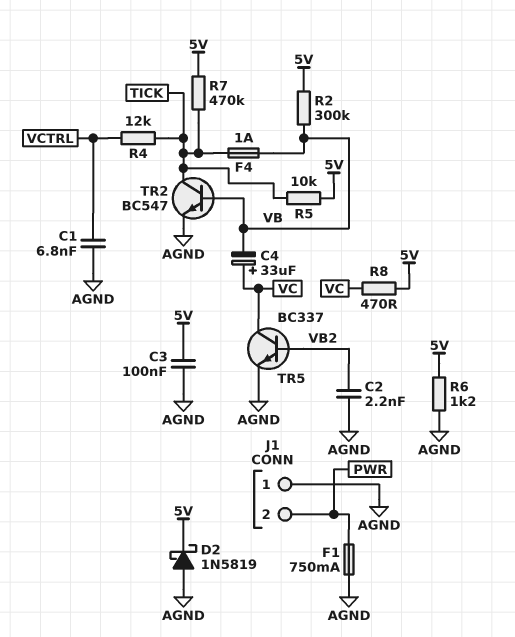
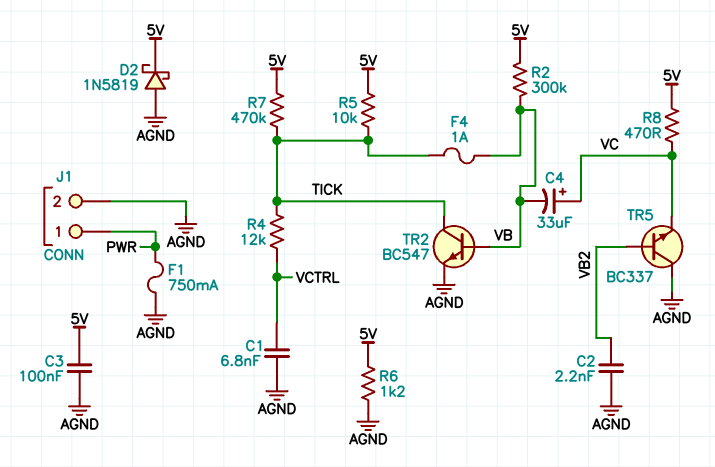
J1 pin 1: AGND -> PWR
J1 pin 2: PWR -> AGND
TR5: NPN BC337 (B VB2, C VC, E AGND) -> NPN BC337 (B VB2, C AGND, E VC)

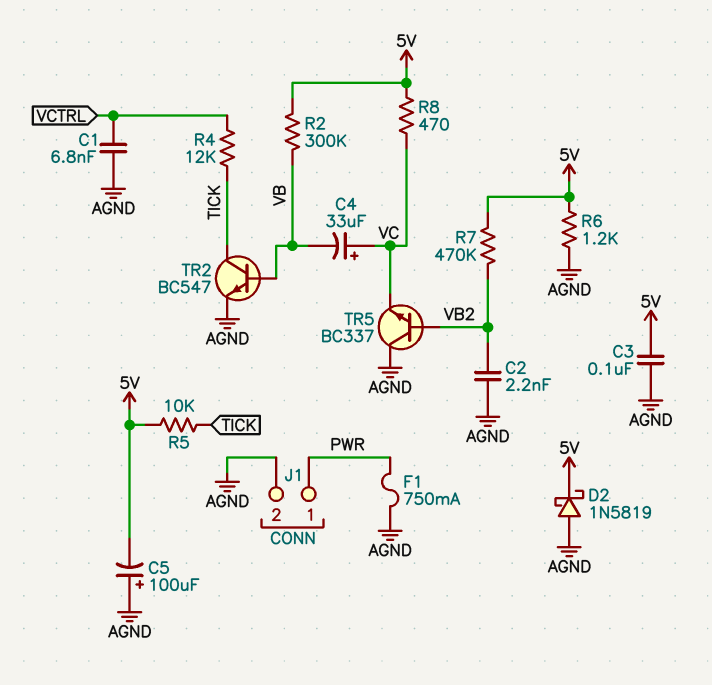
C5: none -> 100uF (plus AGND, minus 5V)
F4: 1A (TICK, VB) -> none
R7: 470k (5V, TICK) -> 470k (5V, VB2)

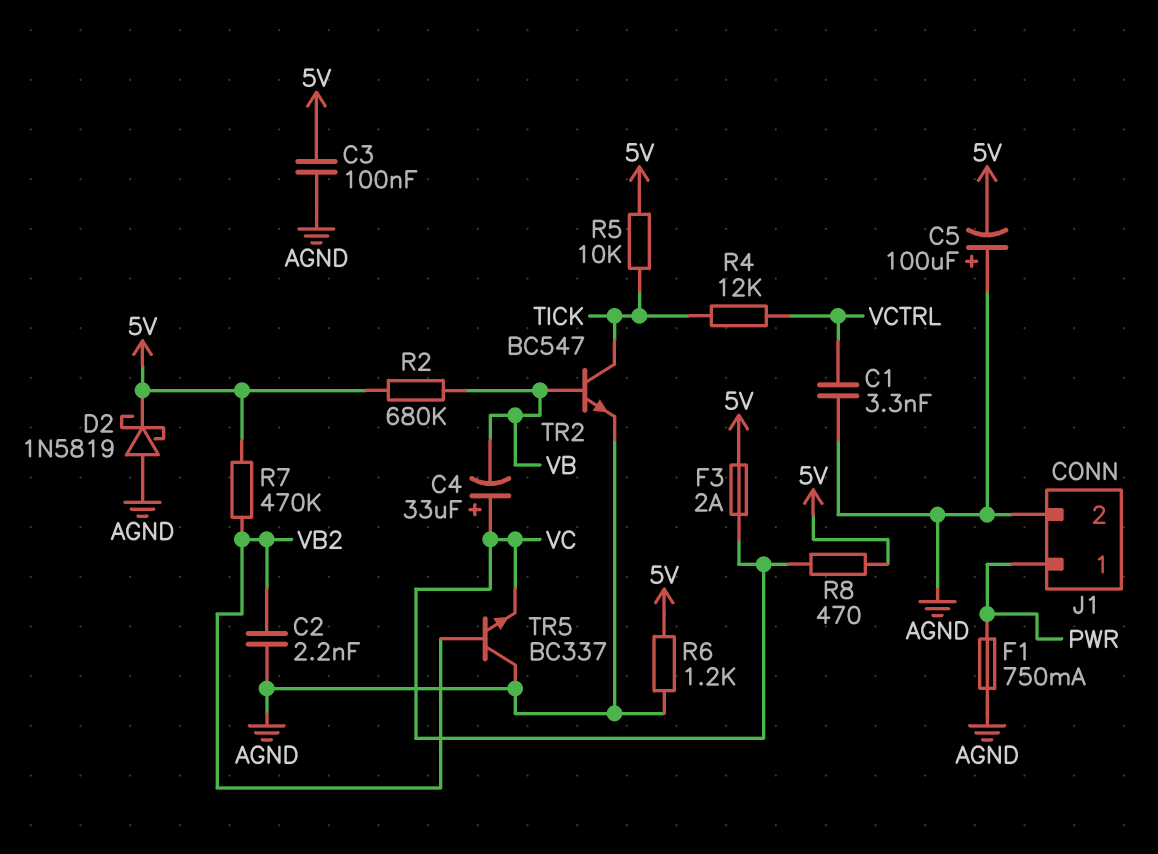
C1: 6.8nF (AGND, VCTRL) -> 3.3nF (AGND, VCTRL)
F3: none -> 2A (5V, VC)
R2: 300k (5V, VB) -> 680k (5V, VB)

